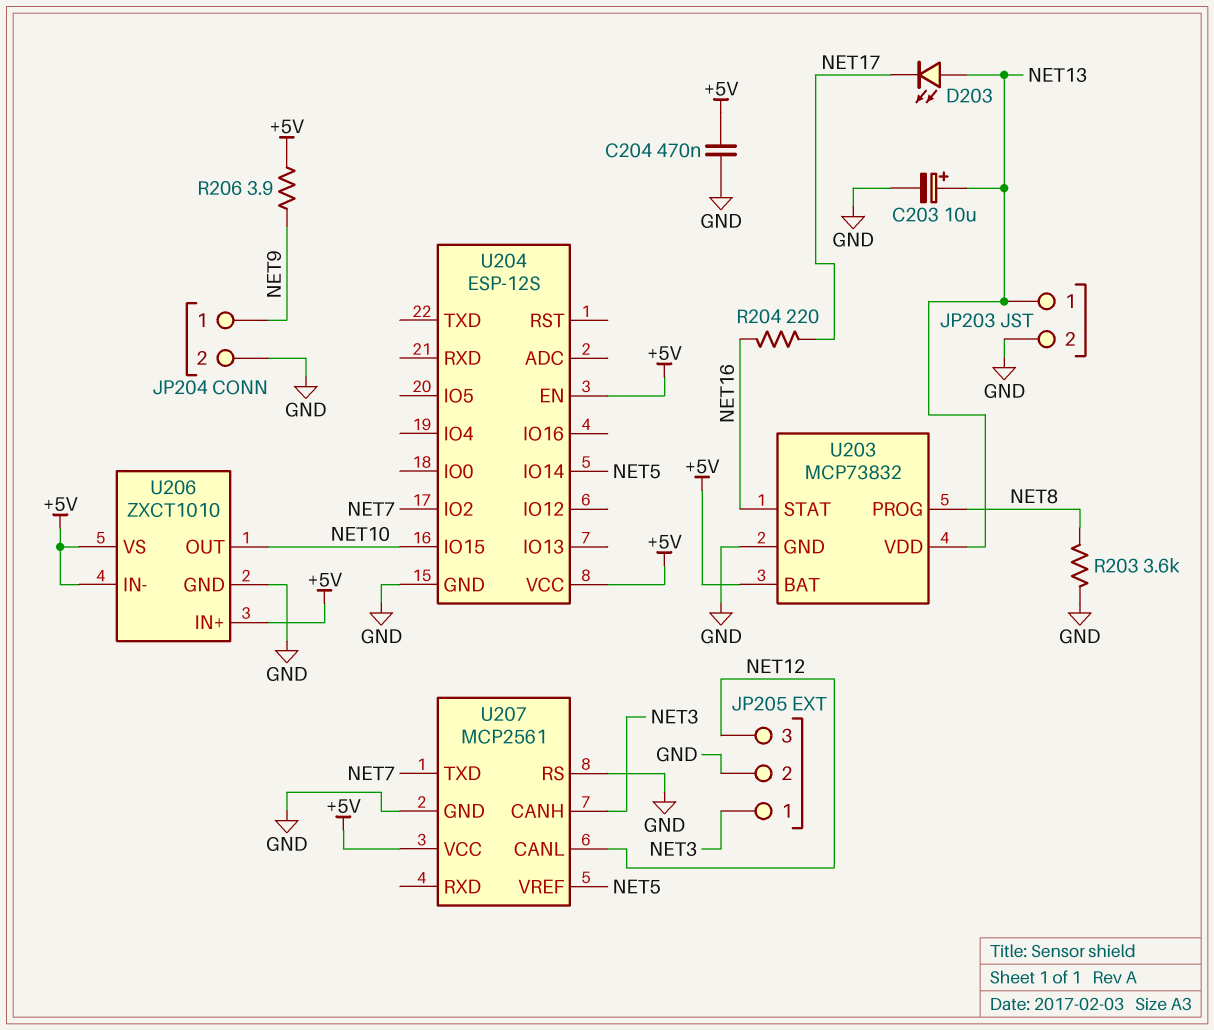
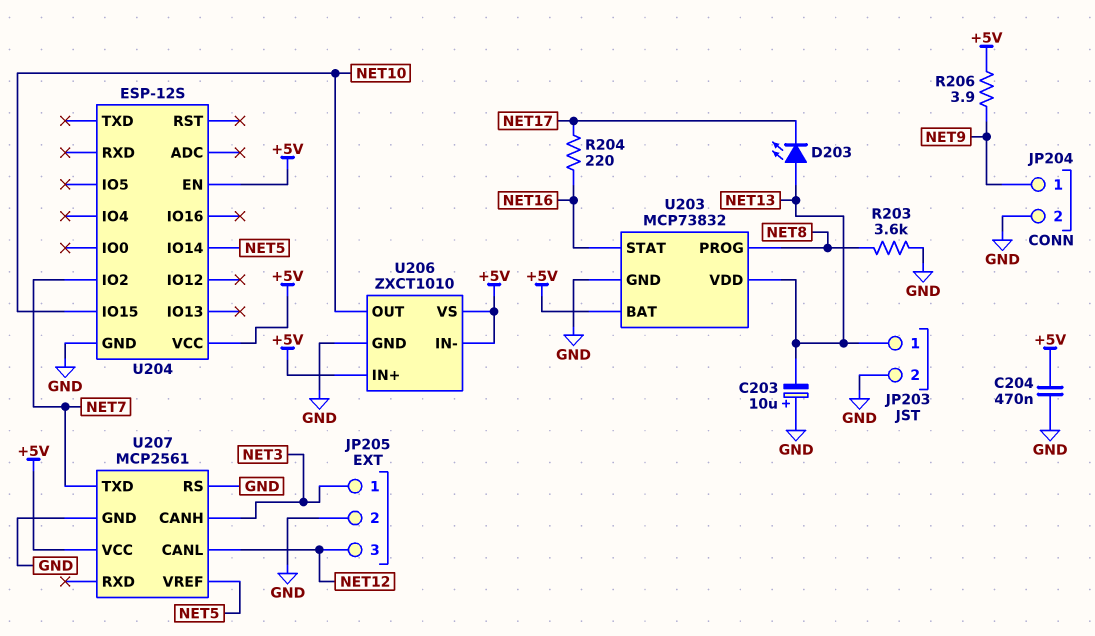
C203: 10uF (plus NET13, minus GND) -> 10uF (plus GND, minus NET13)

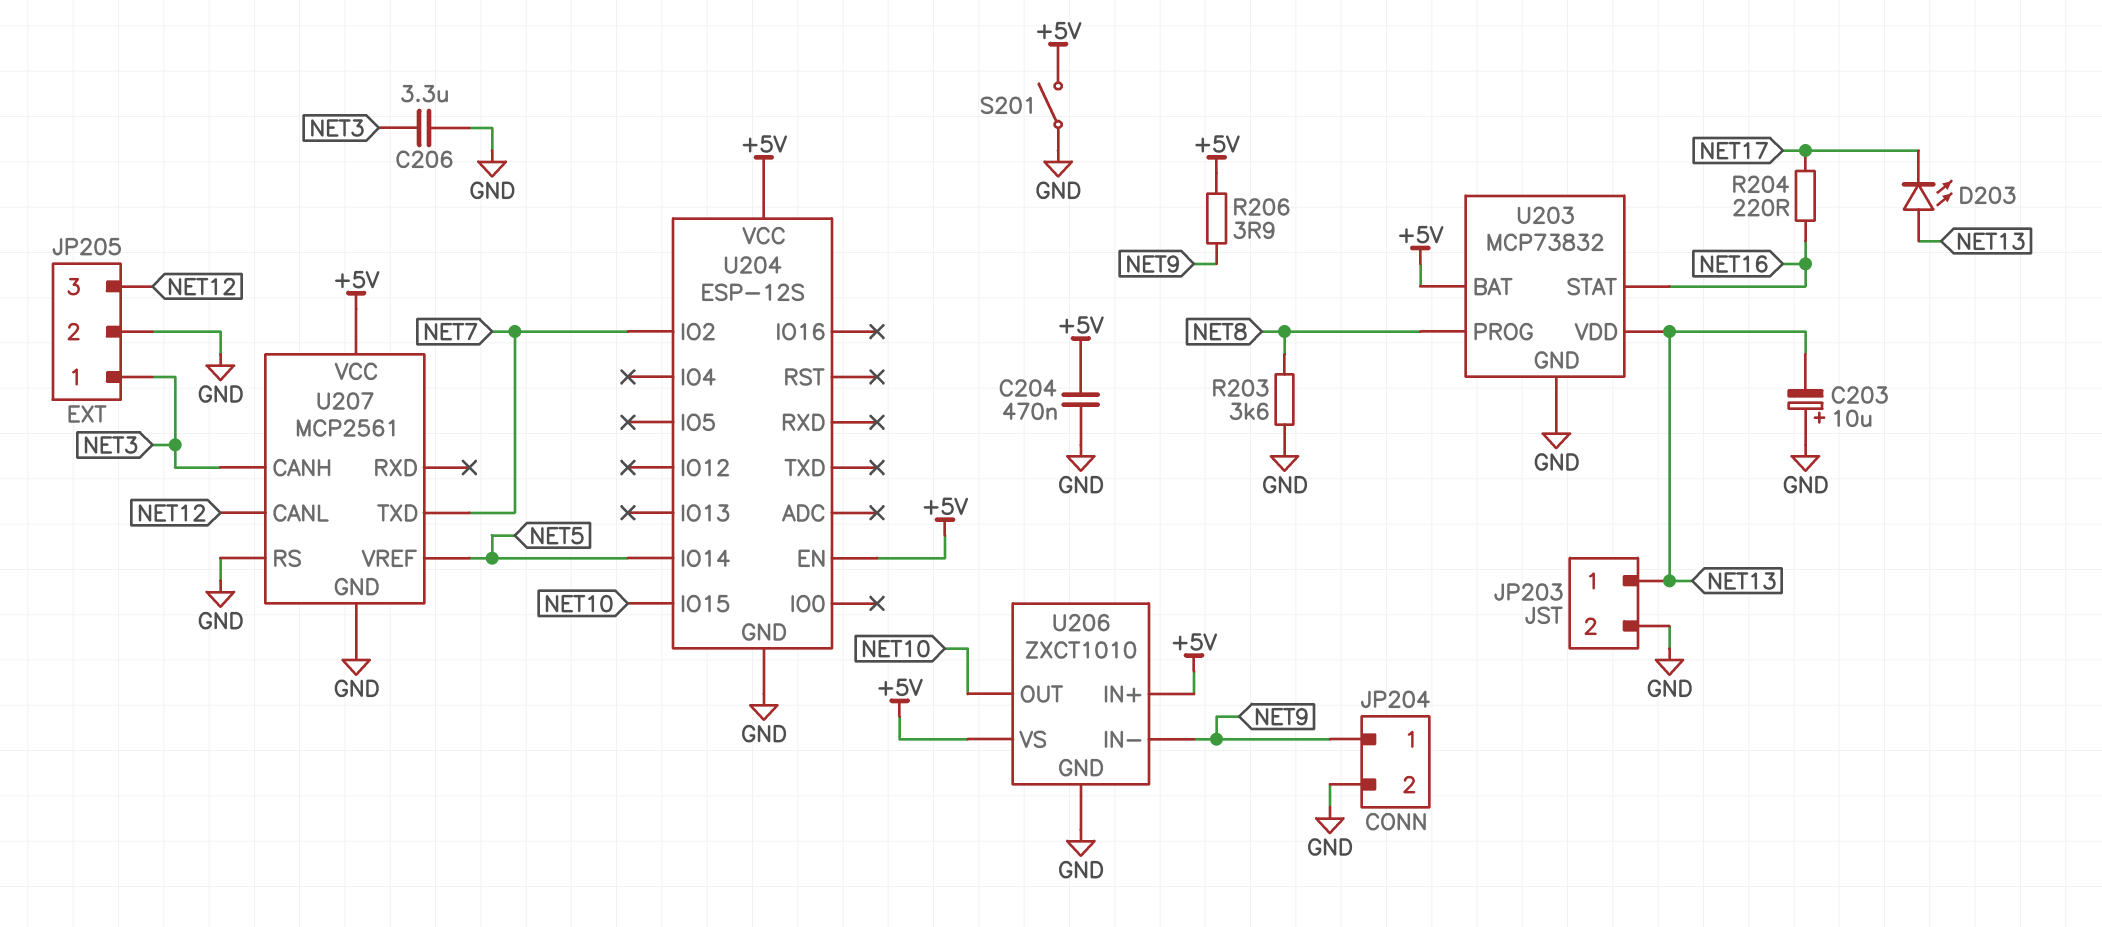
C206: none -> 3.3uF (GND, NET3)
S201: none -> switch (+5V, GND)
U206 pin IN-: +5V -> NET9

